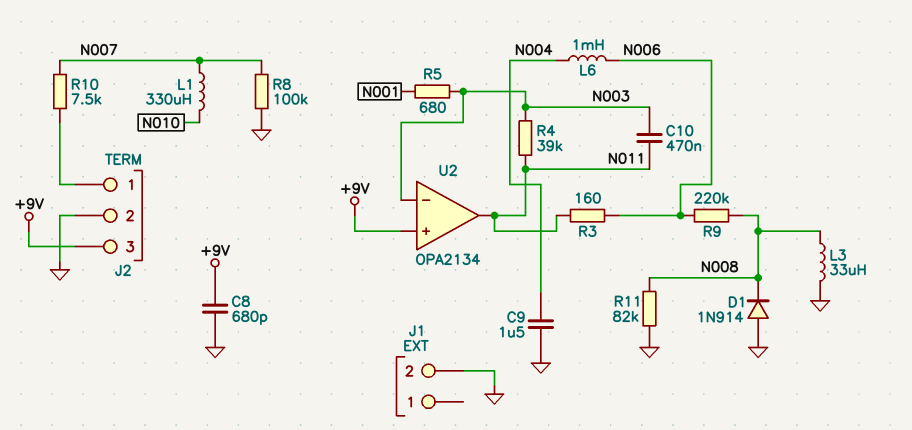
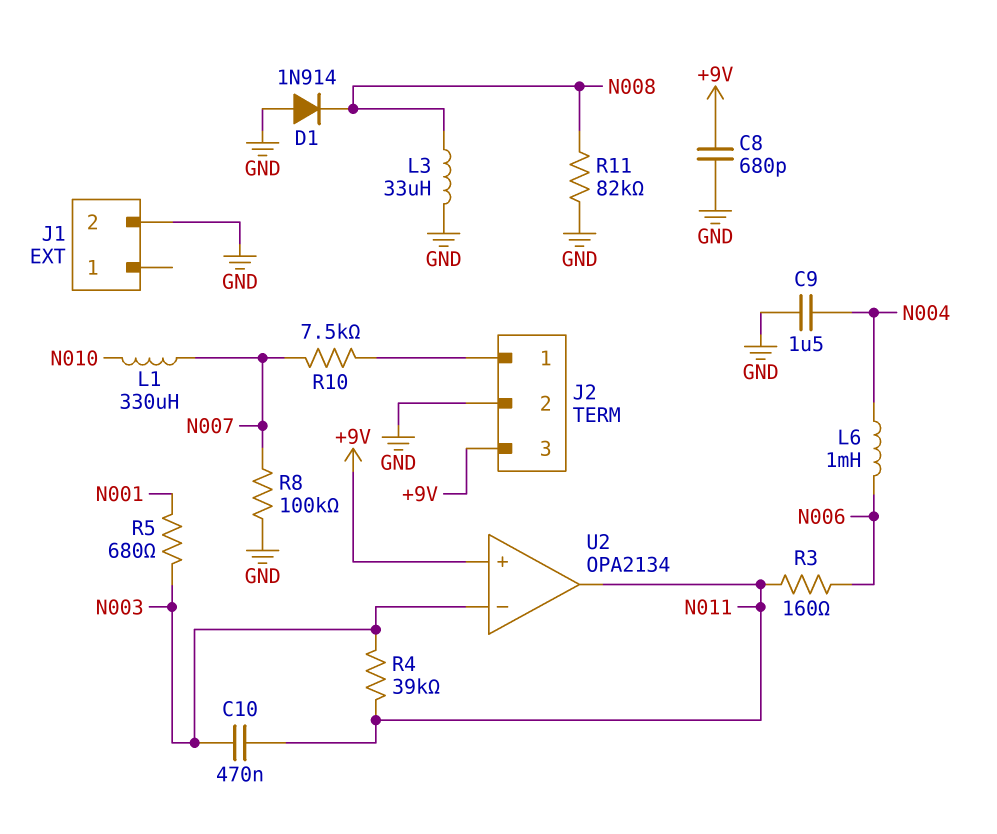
R9: 220k (N006, N008) -> none

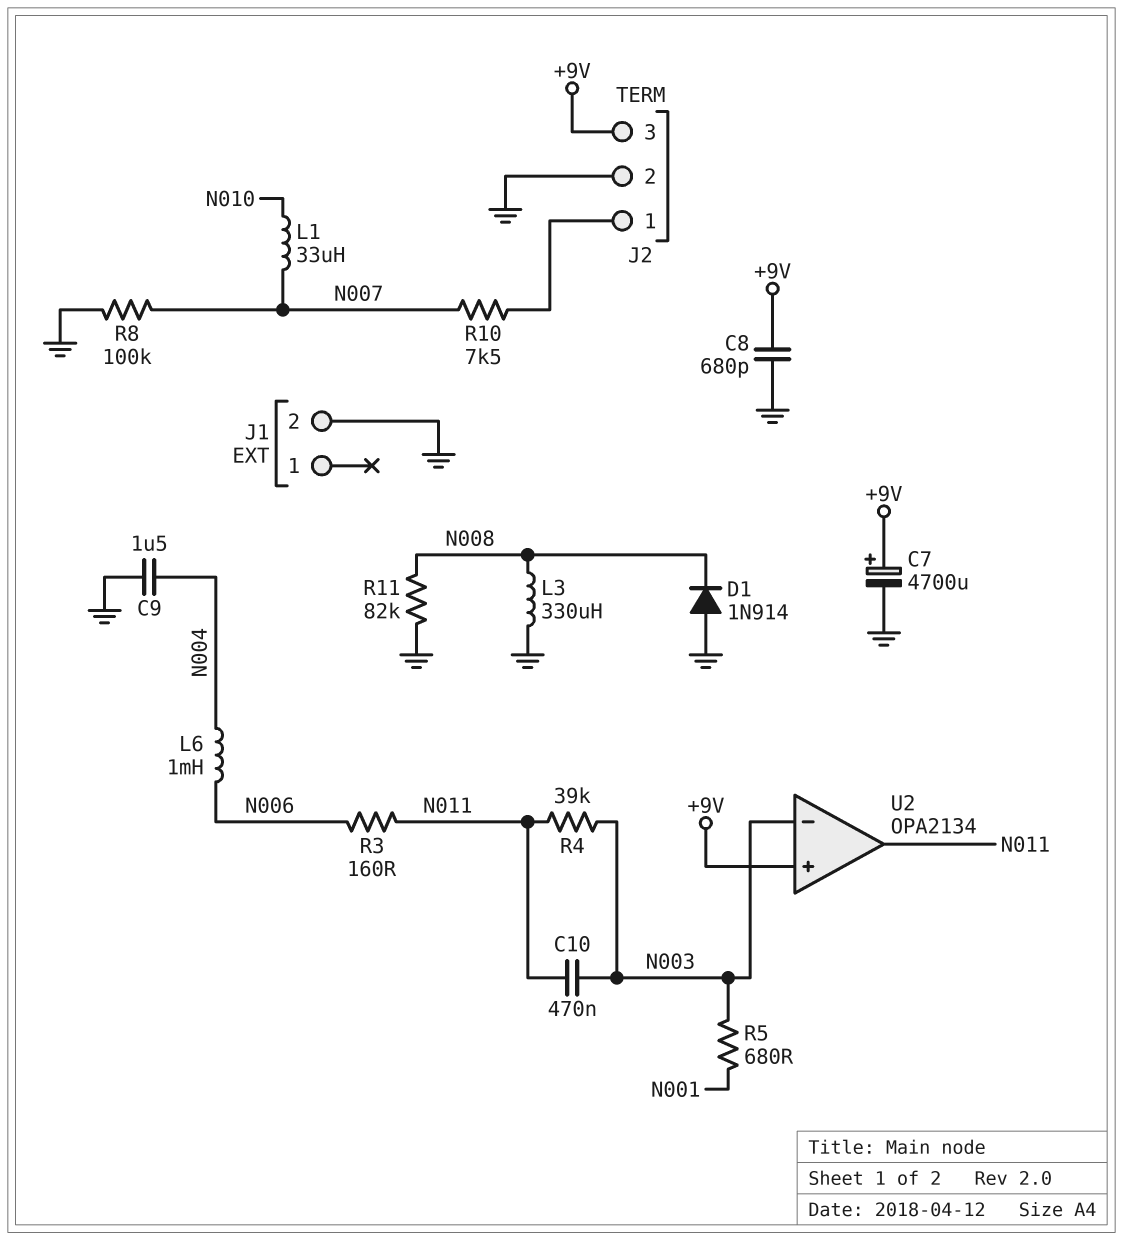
C7: none -> 4700uF (plus +9V, minus GND)
L1: 330uH (N007, N010) -> 33uH (N007, N010)
L3: 33uH (GND, N008) -> 330uH (GND, N008)

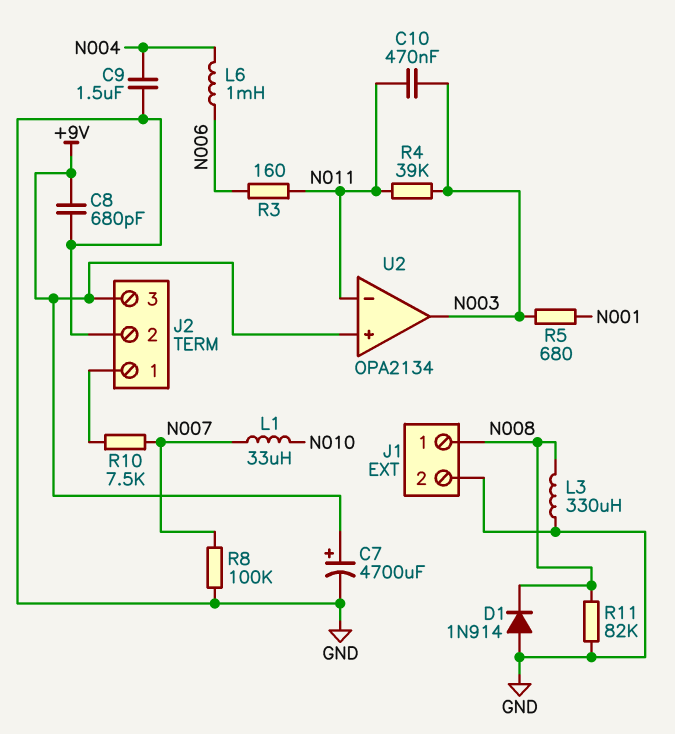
J1 pin 1: none -> N008
U2 pin in-: N003 -> N011
U2 pin out: N011 -> N003

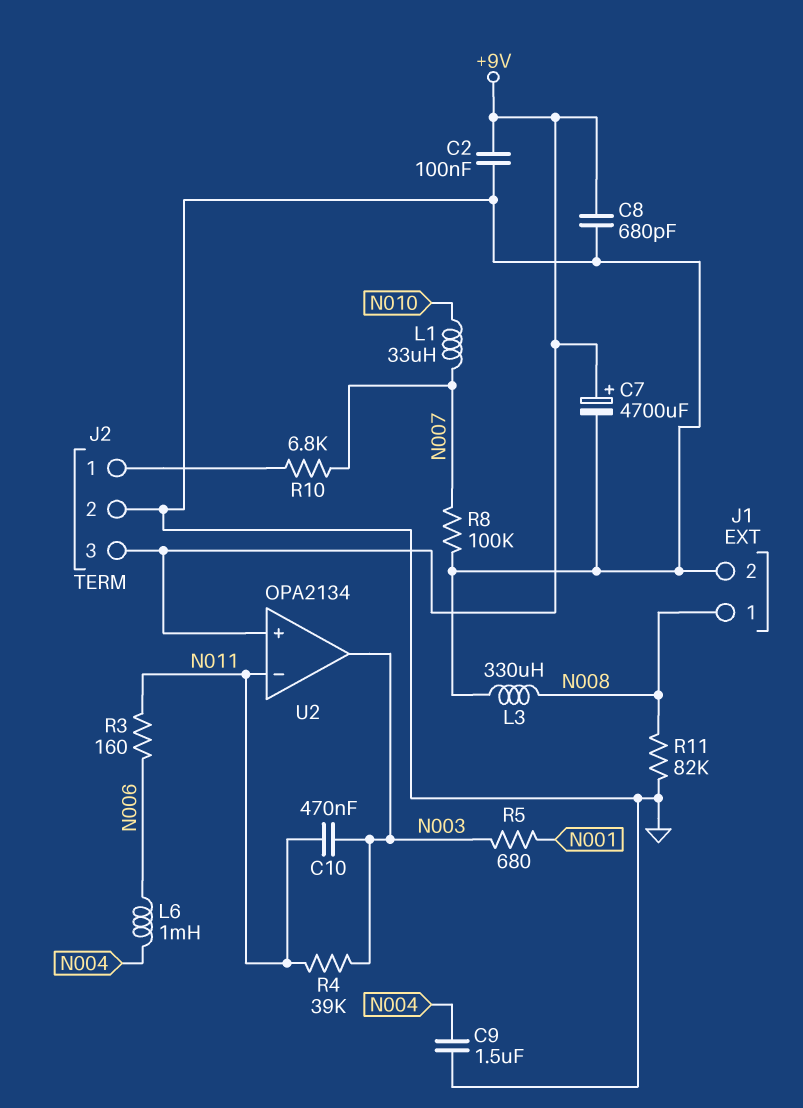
C2: none -> 100nF (+9V, GND)
D1: diode 1N914 (A GND, K N008) -> none
R10: 7.5k (J2/1, N007) -> 6.8k (J2/1, N007)

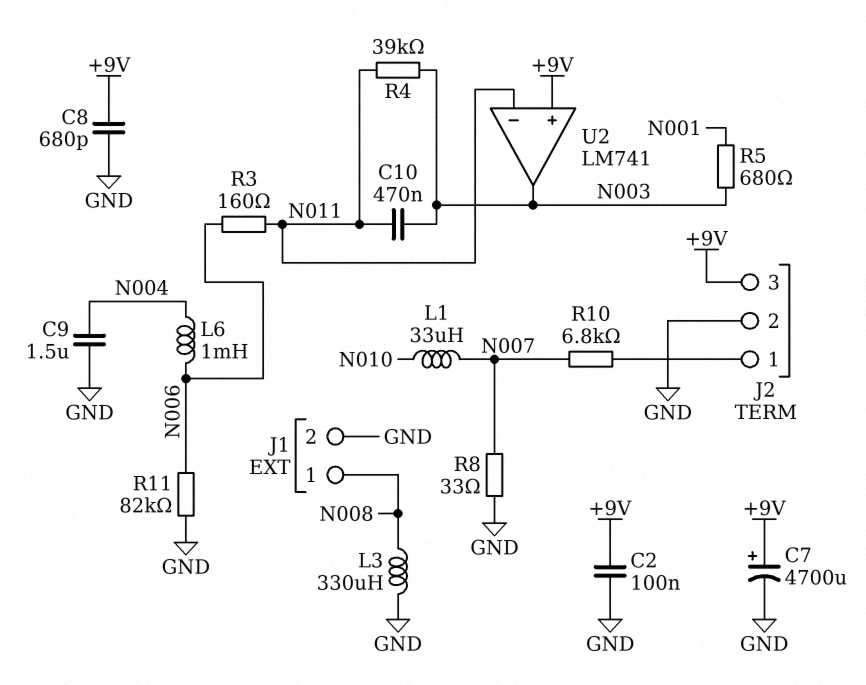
R8: 100k (GND, N007) -> 33 (GND, N007)
R11: 82k (GND, N008) -> 82k (GND, N006)
U2: OPA2134 -> LM741

